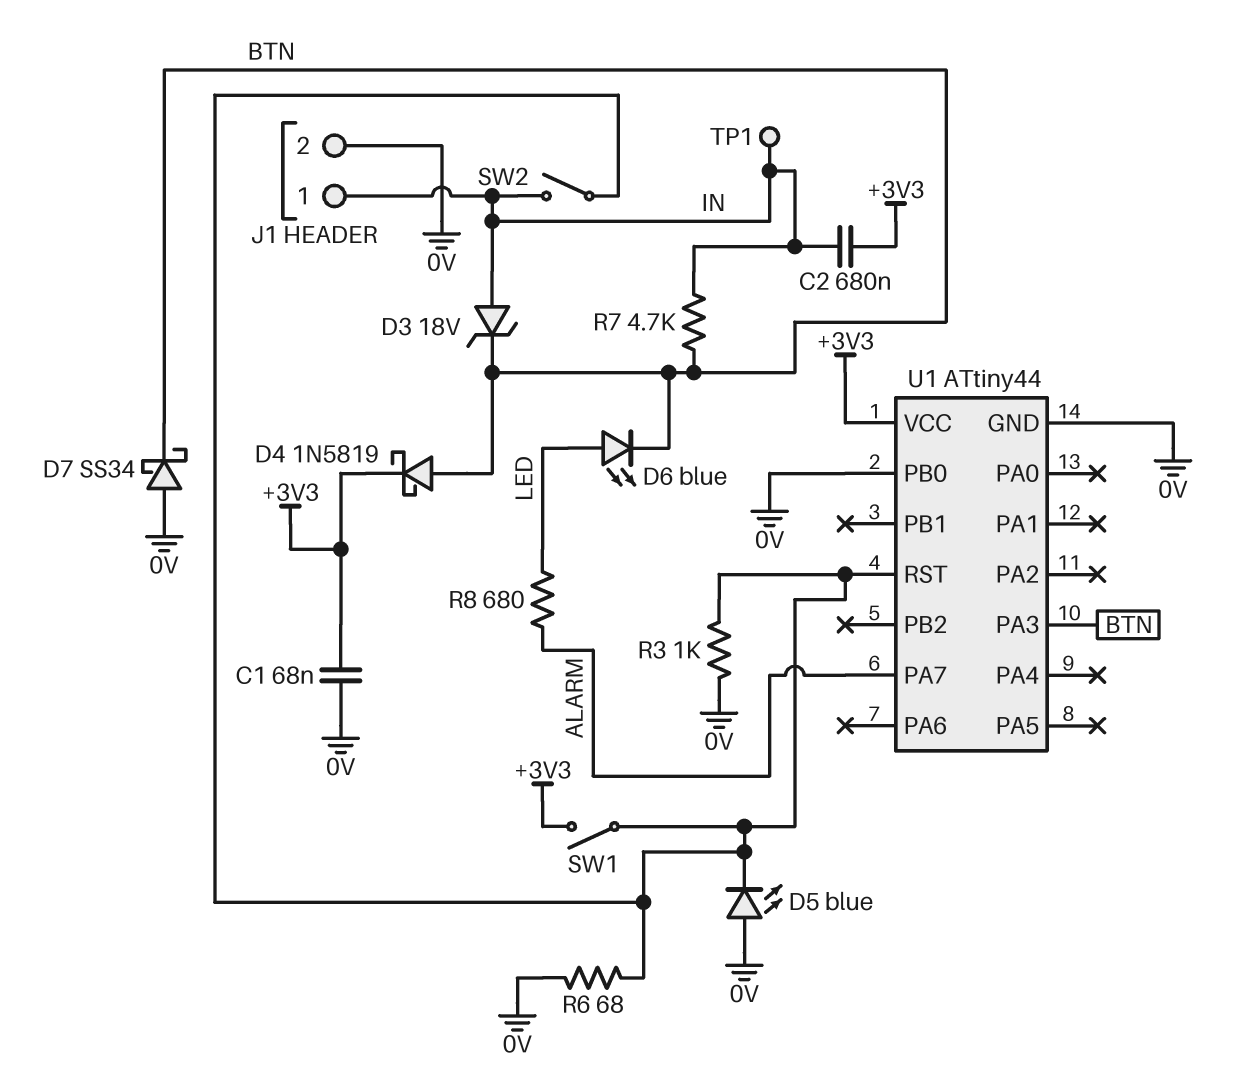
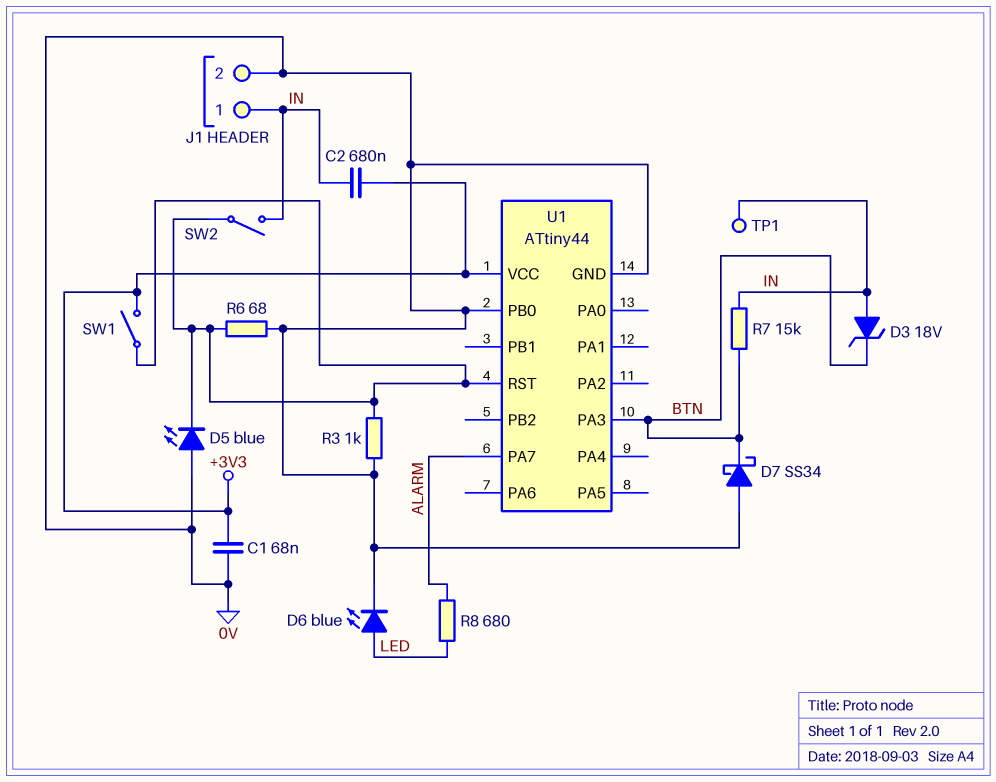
D4: schottky 1N5819 (A BTN, K +3V3) -> none
D6: LED blue (A LED, K BTN) -> LED blue (A LED, K 0V)
R7: 4.7k (BTN, IN) -> 15k (BTN, IN)

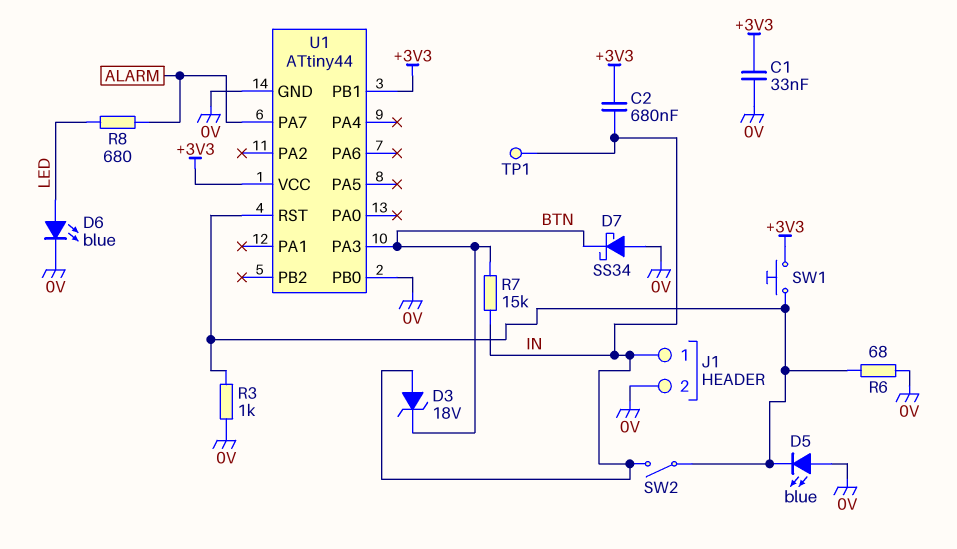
C1: 68nF (+3V3, 0V) -> 33nF (+3V3, 0V)
SW1: switch (+3V3, U1/RST) -> button (+3V3, U1/RST)
U1 pin PB1: none -> +3V3

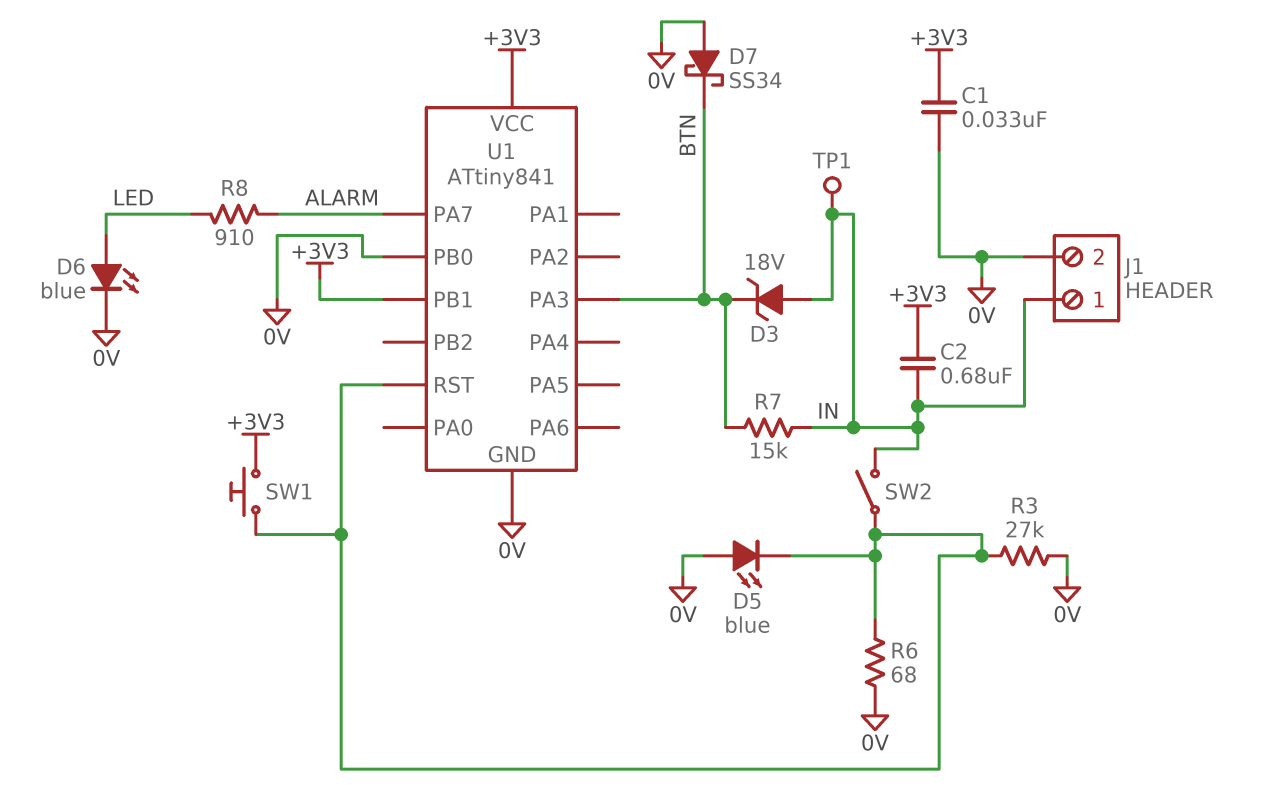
R3: 1k (0V, U1/RST) -> 27k (0V, U1/RST)
R8: 680 (ALARM, LED) -> 910 (ALARM, LED)
U1: ATtiny44 -> ATtiny841

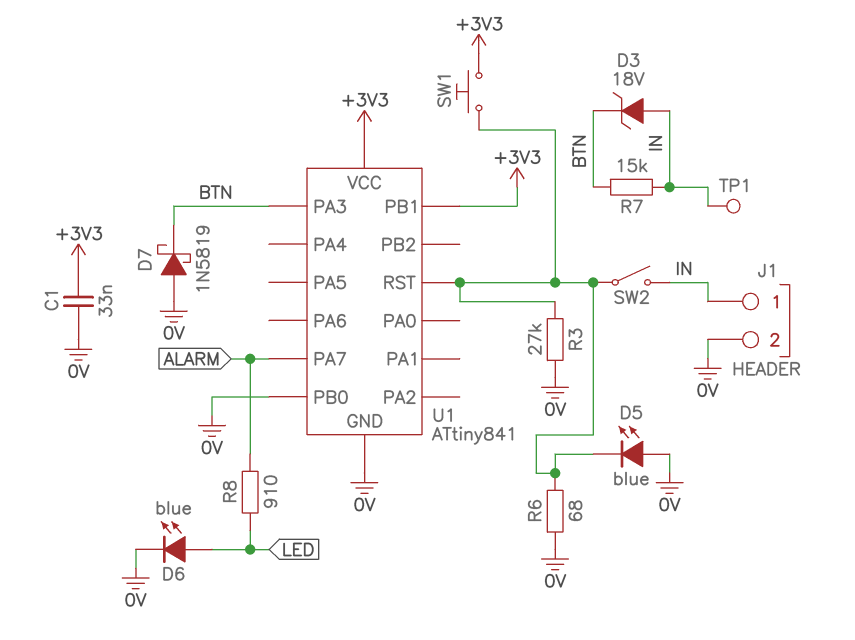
C2: 680nF (+3V3, IN) -> none
D7: schottky SS34 (A 0V, K BTN) -> schottky 1N5819 (A 0V, K BTN)

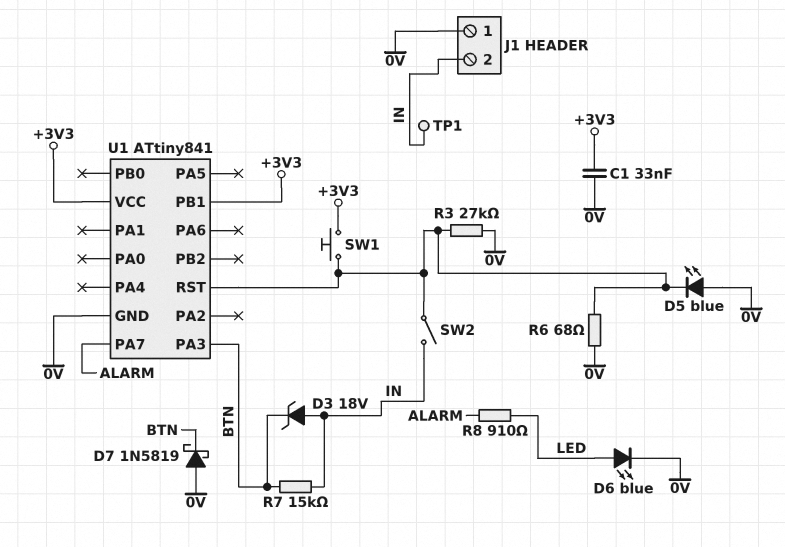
J1 pin 1: IN -> 0V
J1 pin 2: 0V -> IN
U1 pin PB0: 0V -> none

